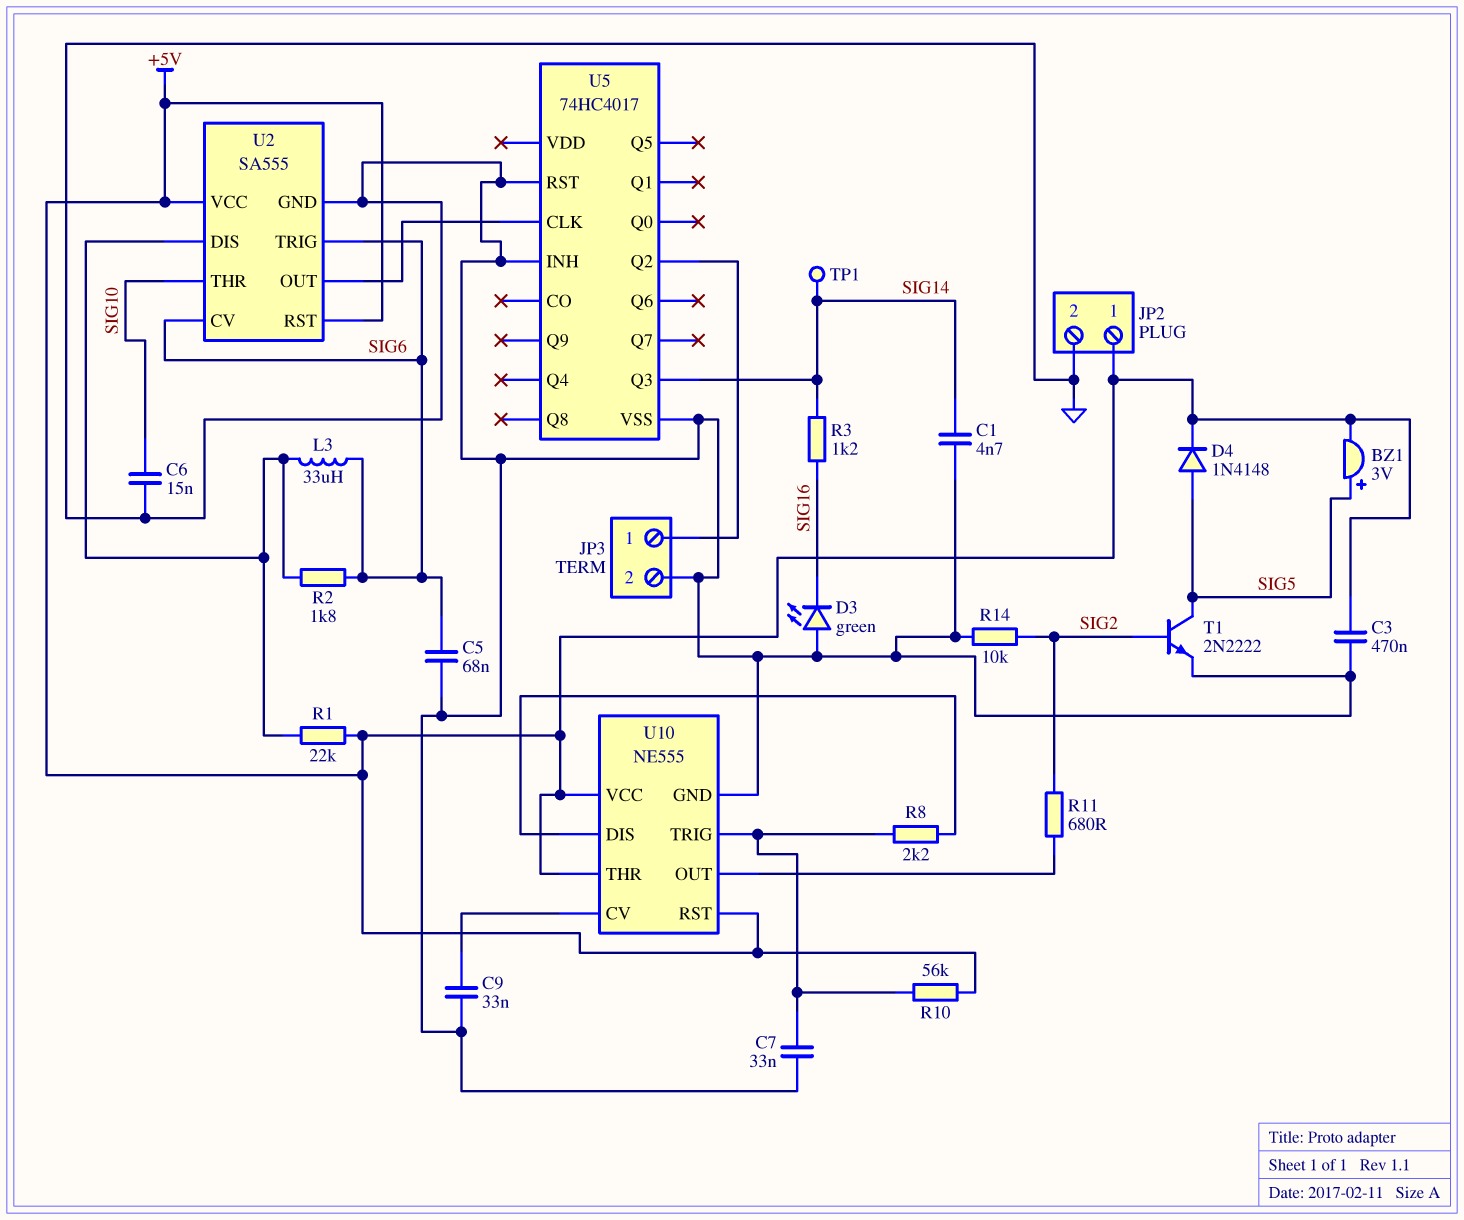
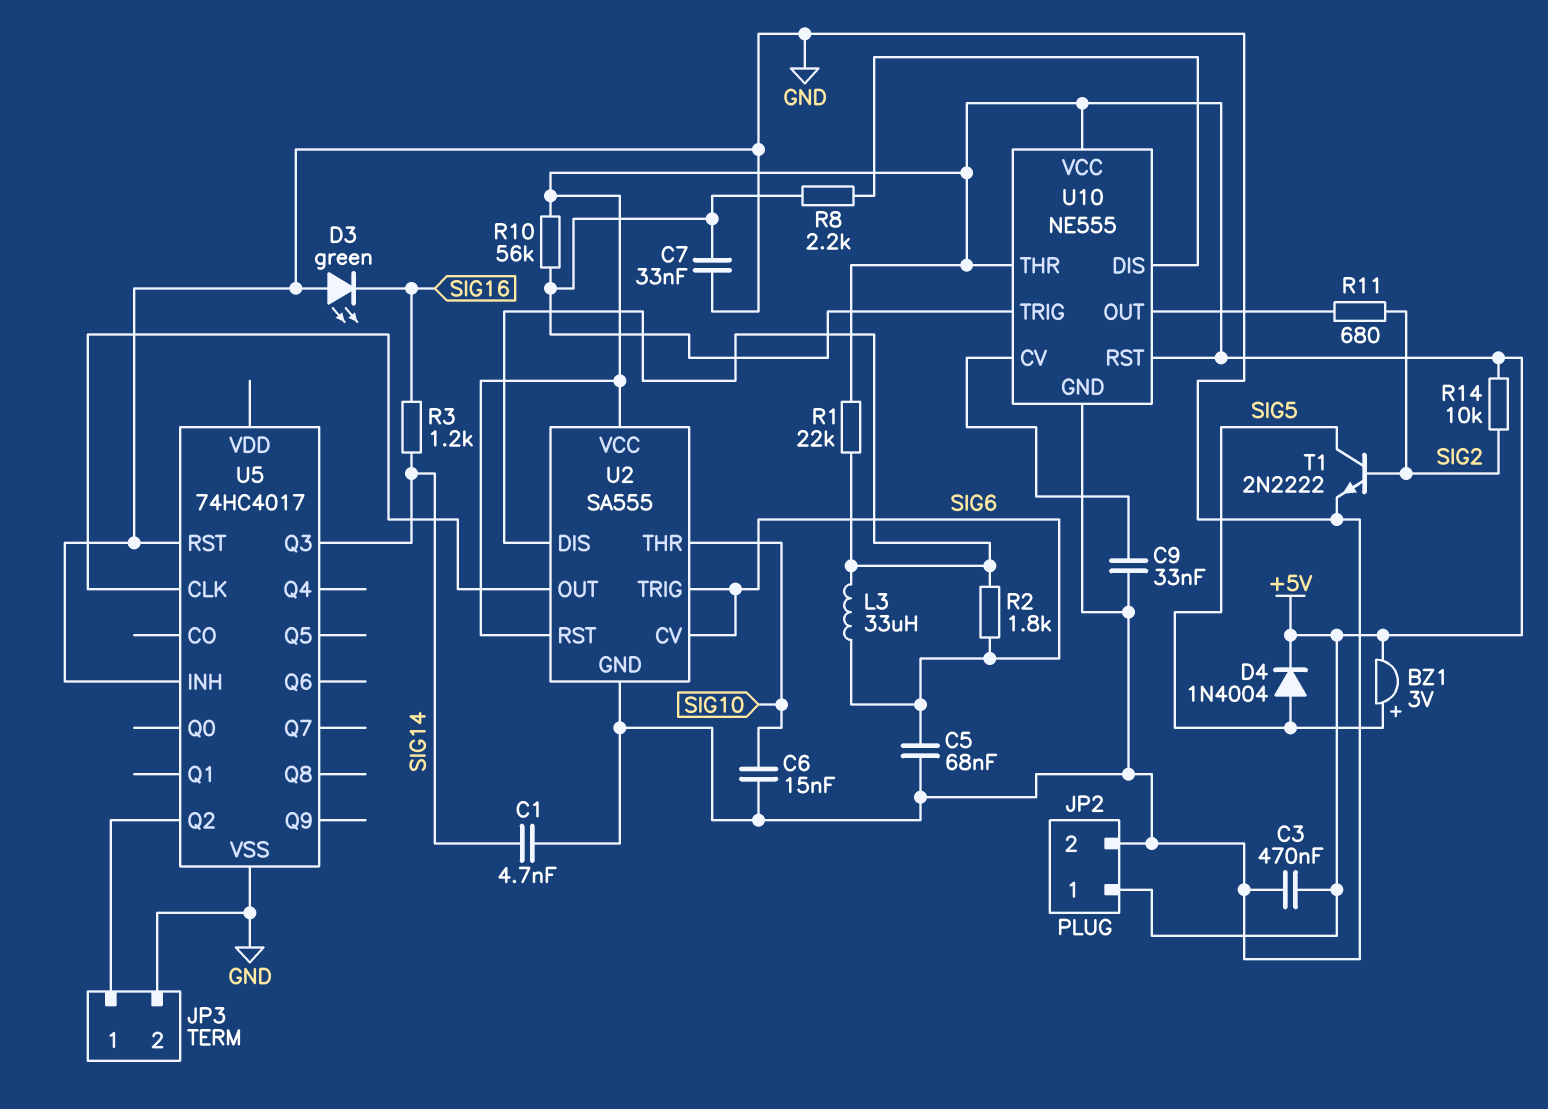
D4: diode 1N4148 (A SIG5, K +5V) -> diode 1N4004 (A SIG5, K +5V)
R14: 10k (GND, SIG2) -> 10k (+5V, SIG2)
TP1: test point (SIG14) -> none

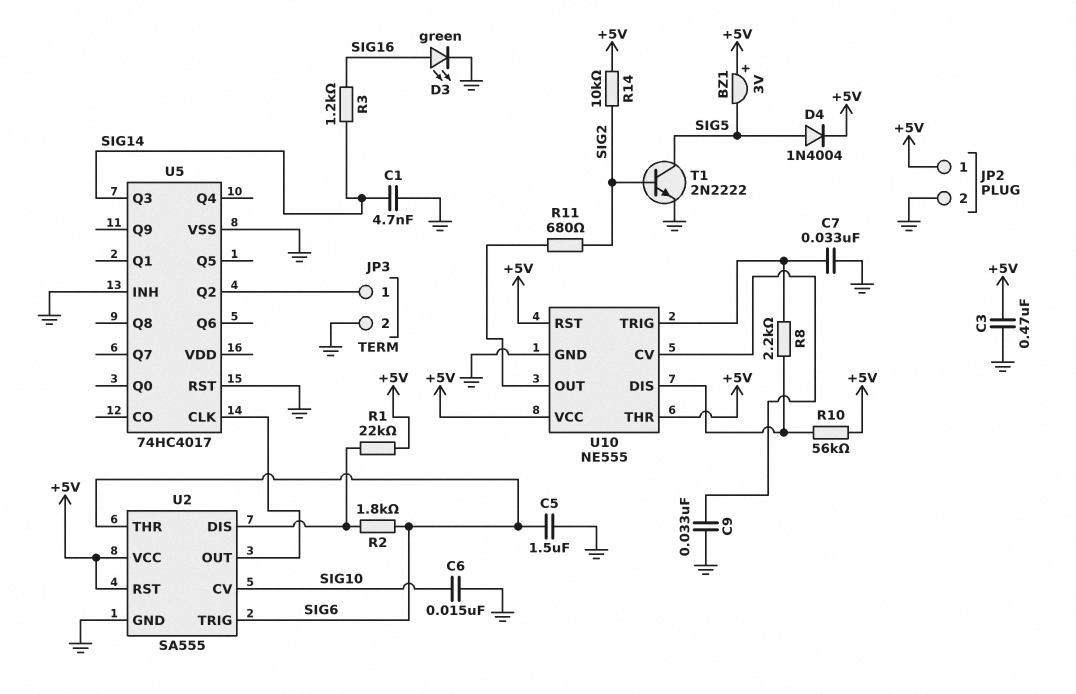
BZ1: buzzer 3V (plus SIG5, minus +5V) -> buzzer 3V (plus +5V, minus SIG5)
C5: 68nF (GND, SIG6) -> 1.5uF (GND, SIG6)
D3: LED green (A GND, K SIG16) -> LED green (A SIG16, K GND)
L3: 33uH (SIG6, U2/DIS) -> none
R10: 56k (+5V, U10/TRIG) -> 56k (+5V, U10/DIS)
U2 pin CV: SIG6 -> SIG10
U2 pin THR: SIG10 -> SIG6

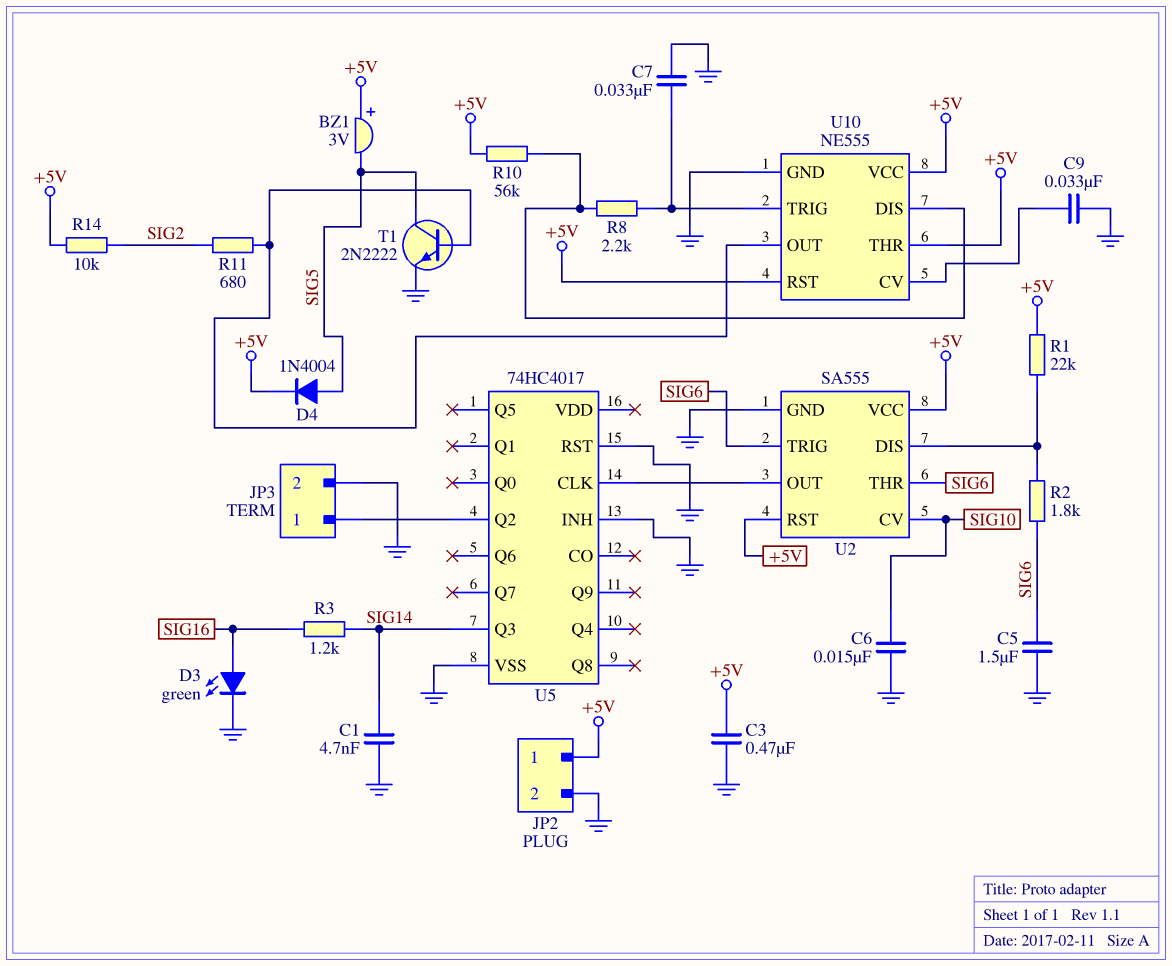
T1: NPN 2N2222 (B SIG2, C SIG5, E GND) -> NPN 2N2222 (B U10/OUT, C SIG5, E GND)

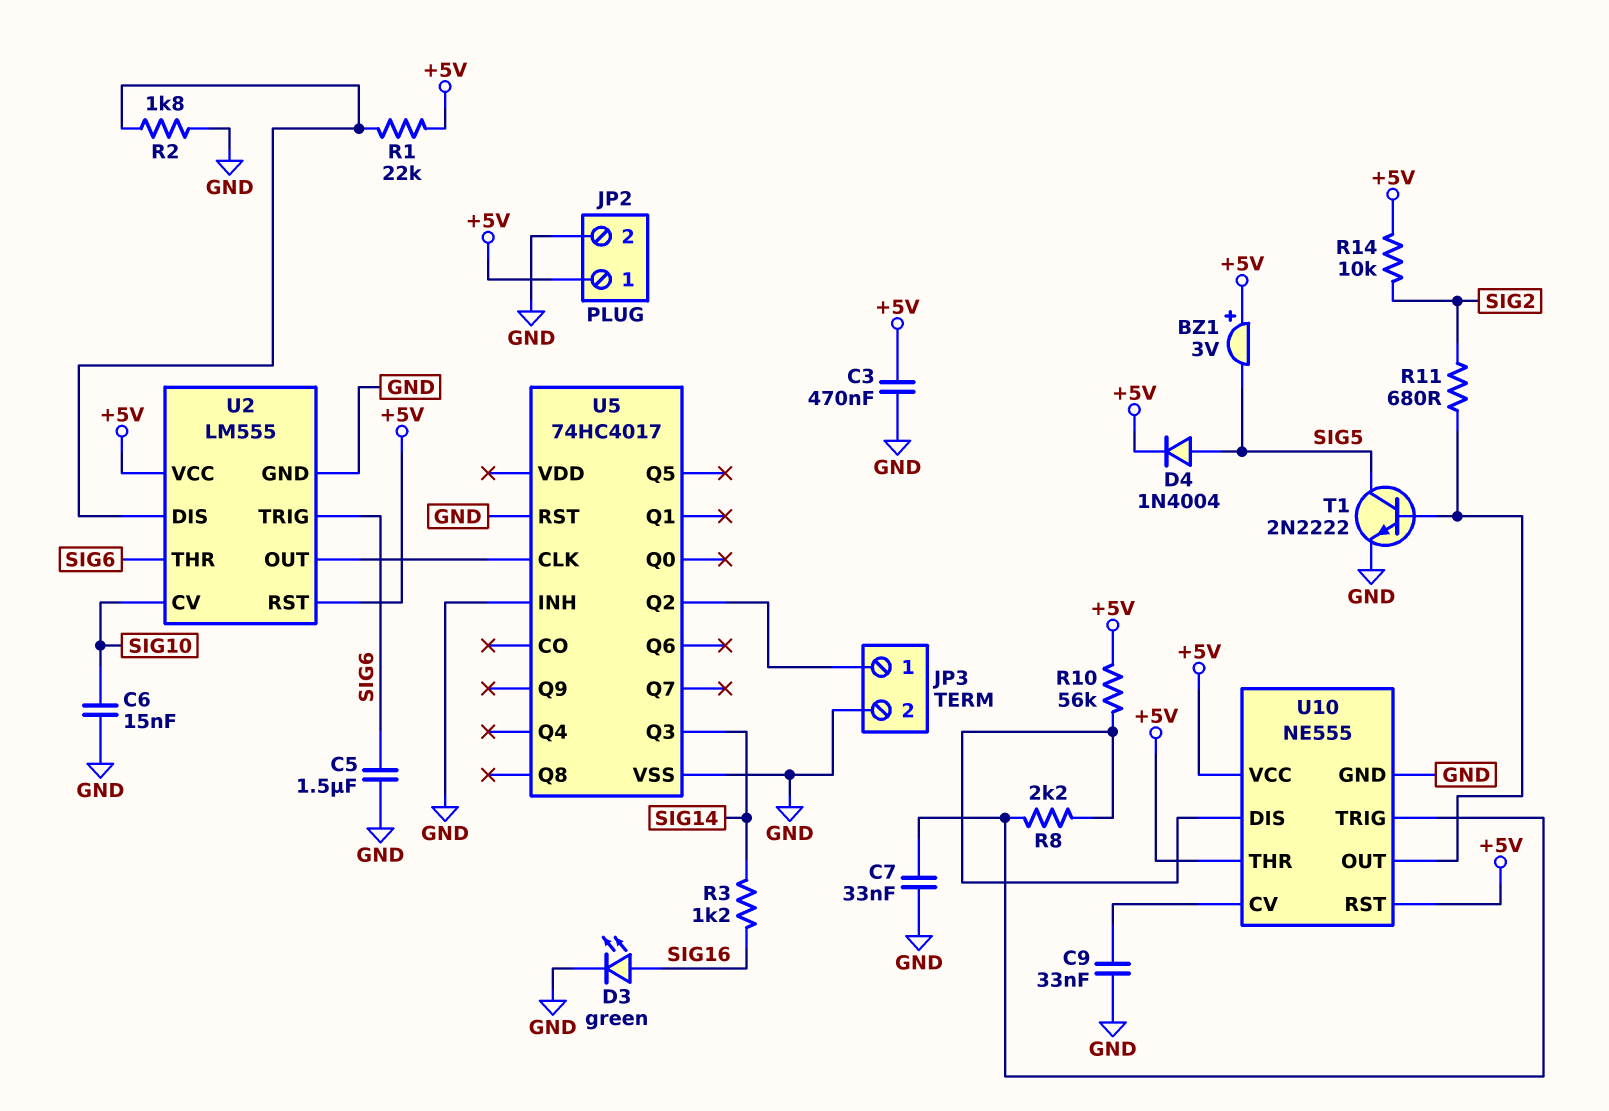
C1: 4.7nF (GND, SIG14) -> none
R2: 1.8k (SIG6, U2/DIS) -> 1.8k (GND, U2/DIS)
U2: SA555 -> LM555

